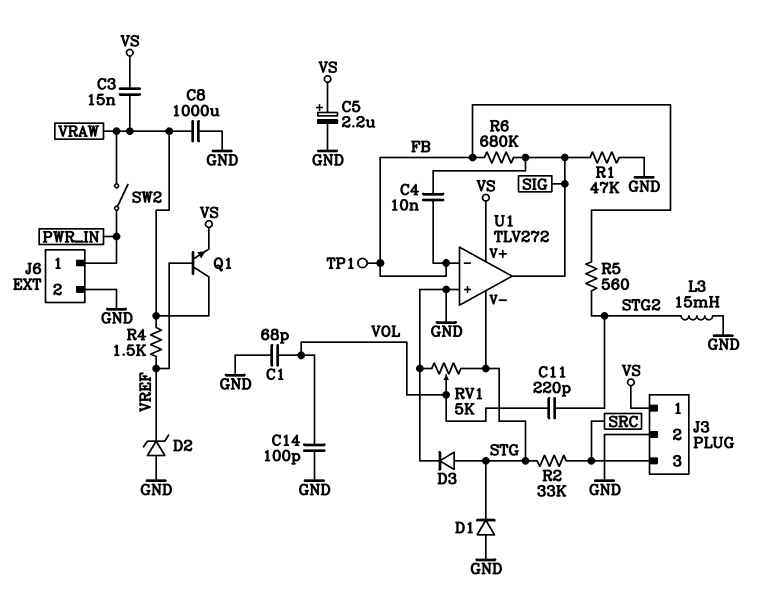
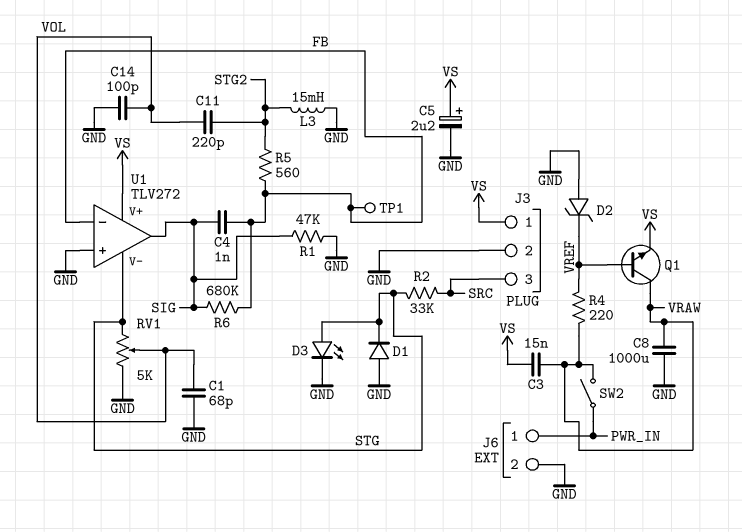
C4: 10nF (FB, SIG) -> 1nF (FB, SIG)
D3: diode (A STG, K GND) -> LED (A STG, K GND)
R4: 1.5k (VRAW, VREF) -> 220 (VRAW, VREF)

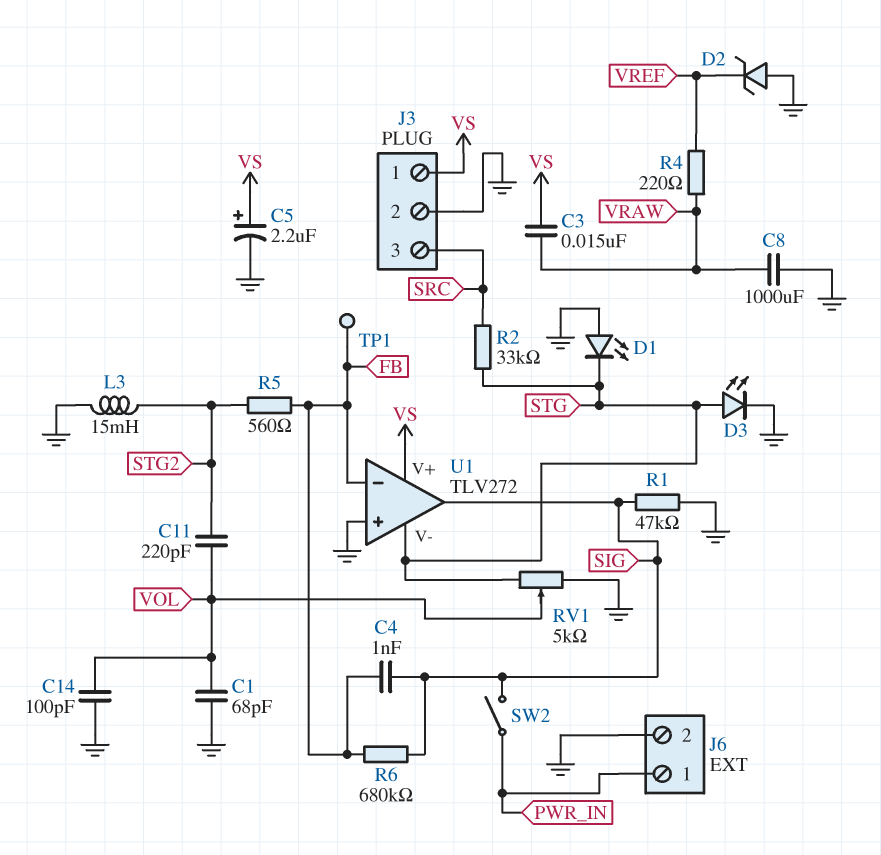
D1: diode (A GND, K STG) -> LED (A GND, K STG)
Q1: NPN (B VREF, C VRAW, E VS) -> none
SW2: switch (PWR_IN, VRAW) -> switch (PWR_IN, SIG)

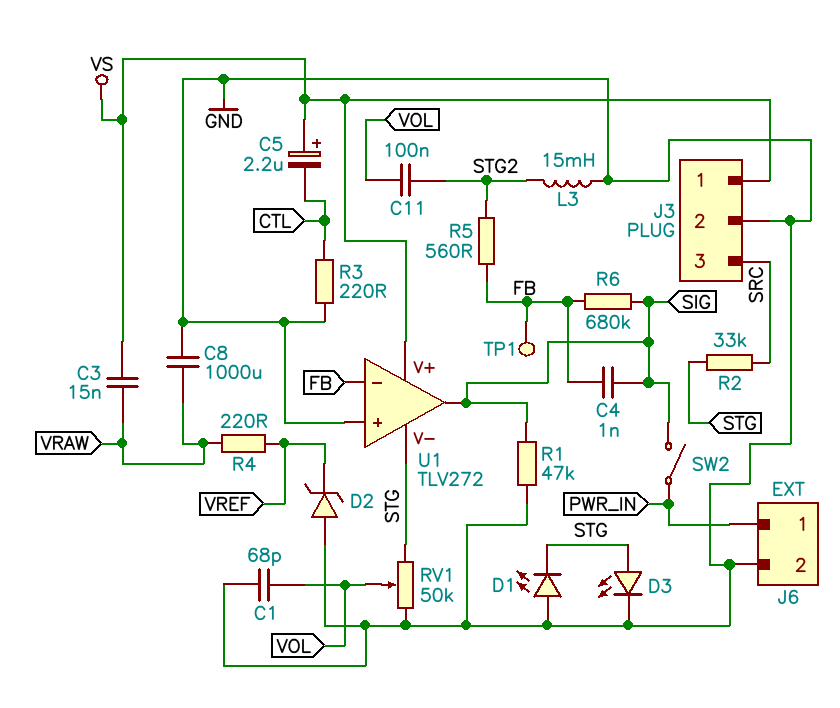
C5: 2.2uF (plus VS, minus GND) -> 2.2uF (plus VS, minus CTL)
C11: 220pF (STG2, VOL) -> 100nF (STG2, VOL)
C14: 100pF (GND, VOL) -> none
R3: none -> 220 (CTL, GND)
RV1: 5k (GND, STG, wiper VOL) -> 50k (GND, STG, wiper VOL)

